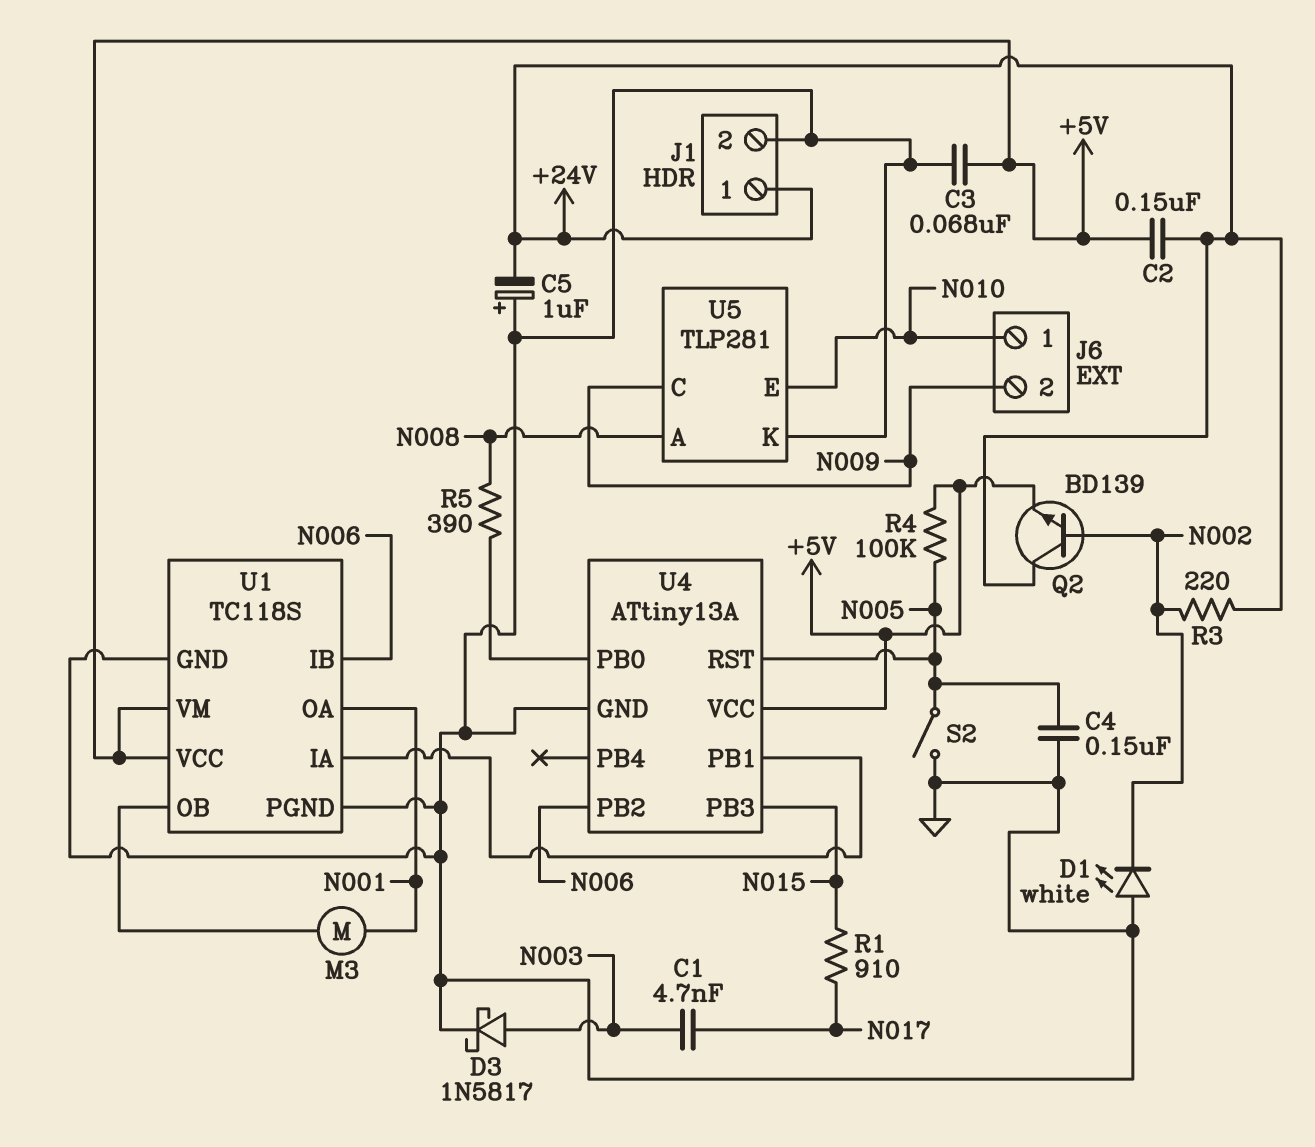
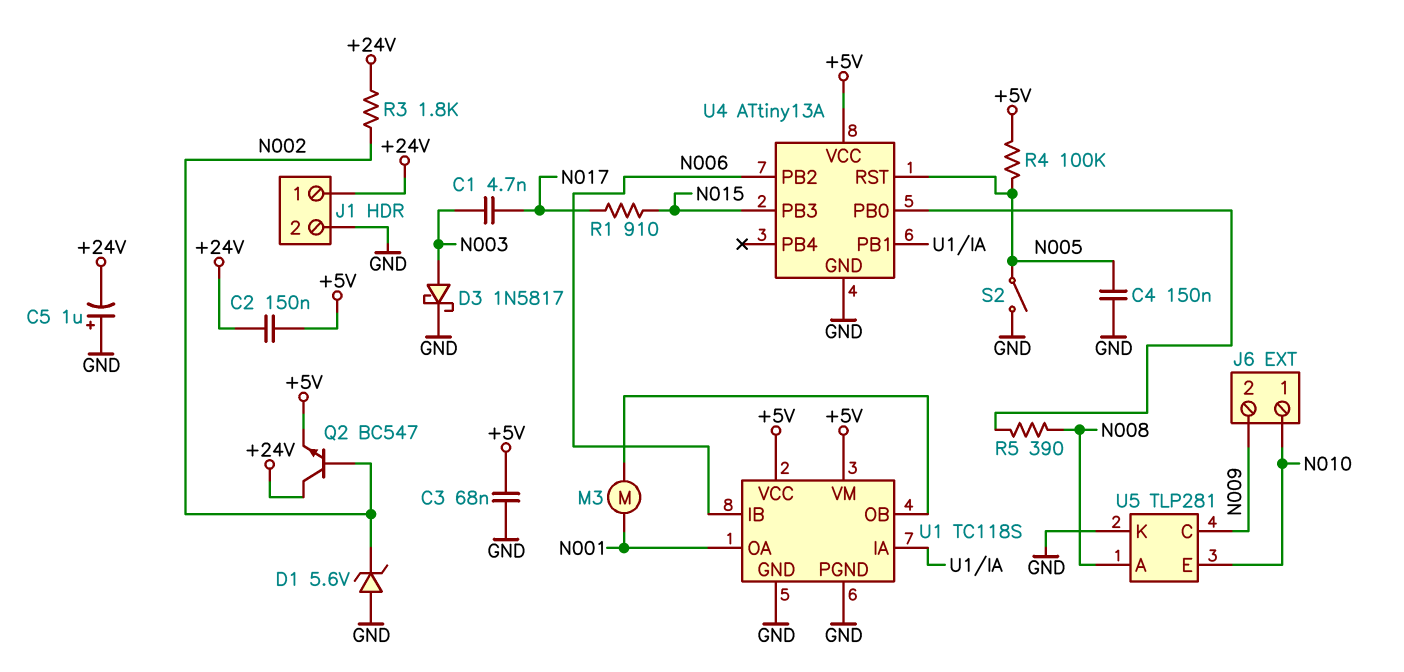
D1: LED white (A GND, K N002) -> zener 5.6V (A GND, K N002)
Q2: NPN BD139 (B N002, C +24V, E +5V) -> NPN BC547 (B N002, C +24V, E +5V)
R3: 220 (+24V, N002) -> 1.8k (+24V, N002)

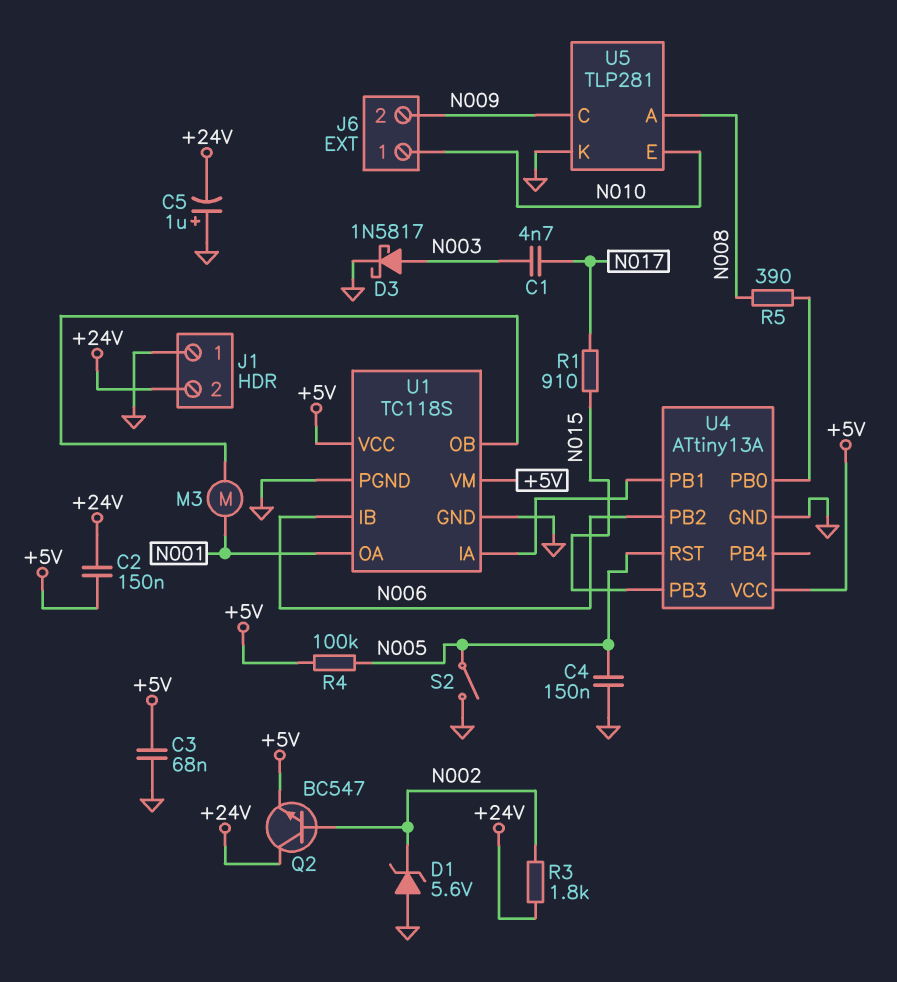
J1 pin 1: +24V -> GND
J1 pin 2: GND -> +24V

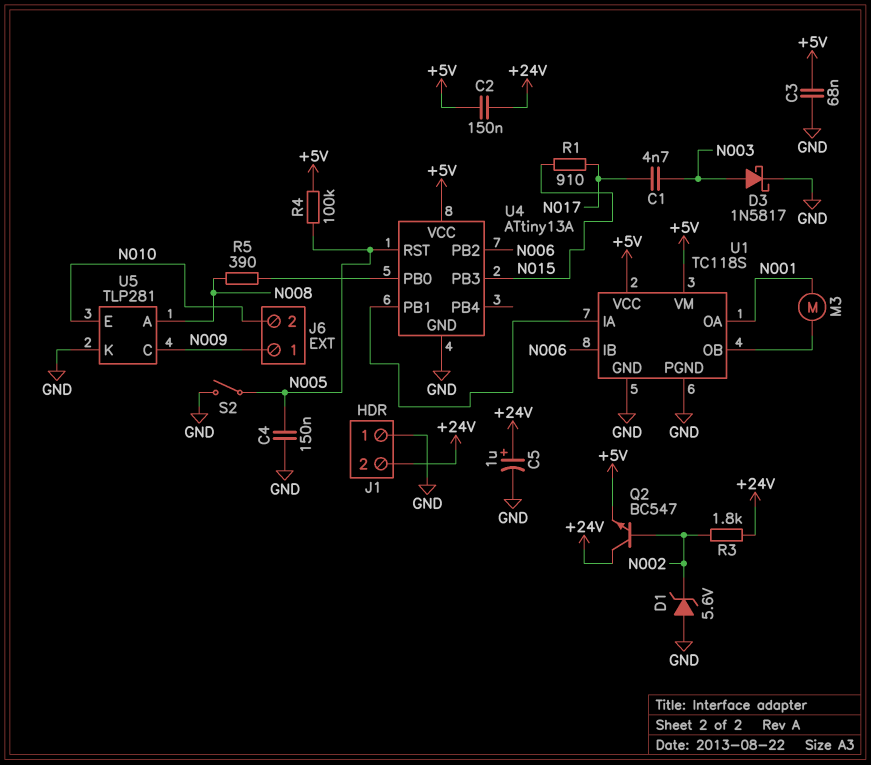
C5: 1uF (plus GND, minus +24V) -> 1uF (plus +24V, minus GND)
J6 pin 1: N010 -> N009
J6 pin 2: N009 -> N010

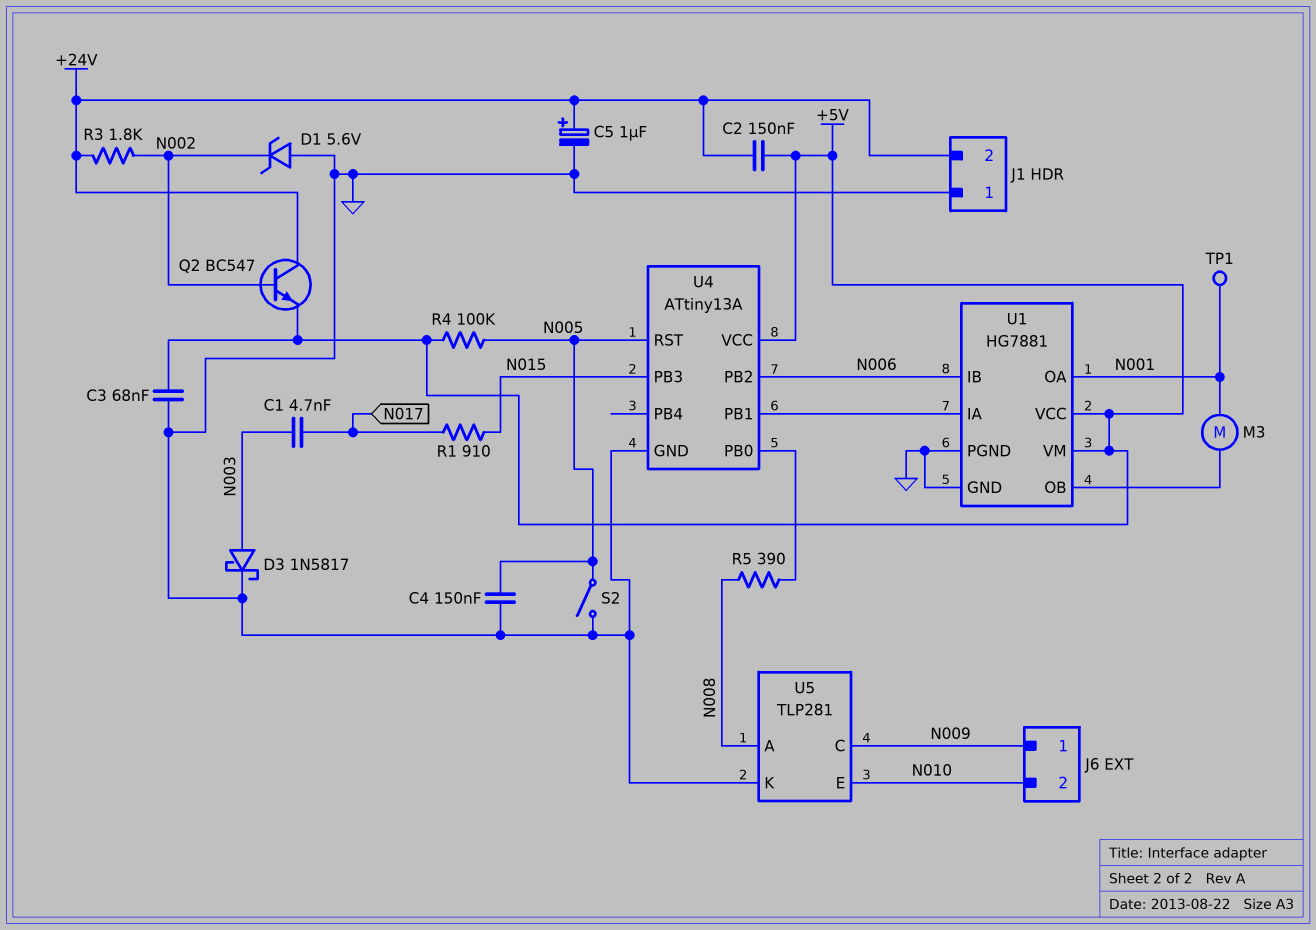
TP1: none -> test point (N001)
U1: TC118S -> HG7881

